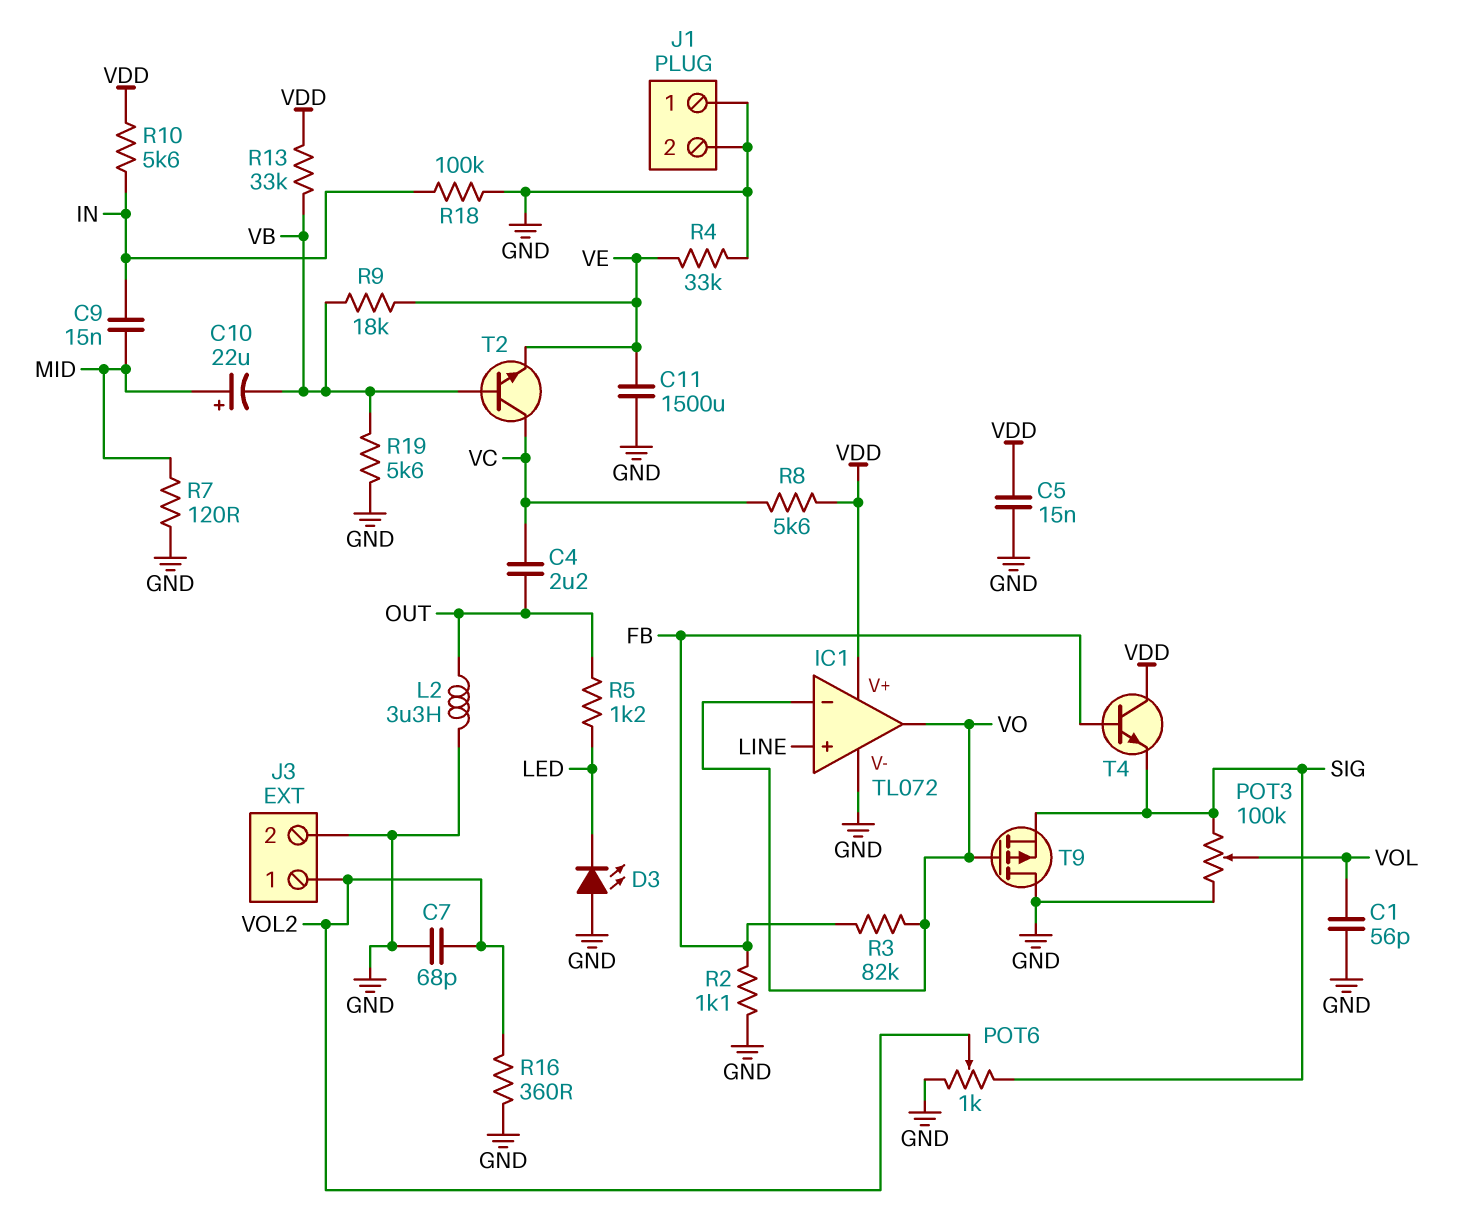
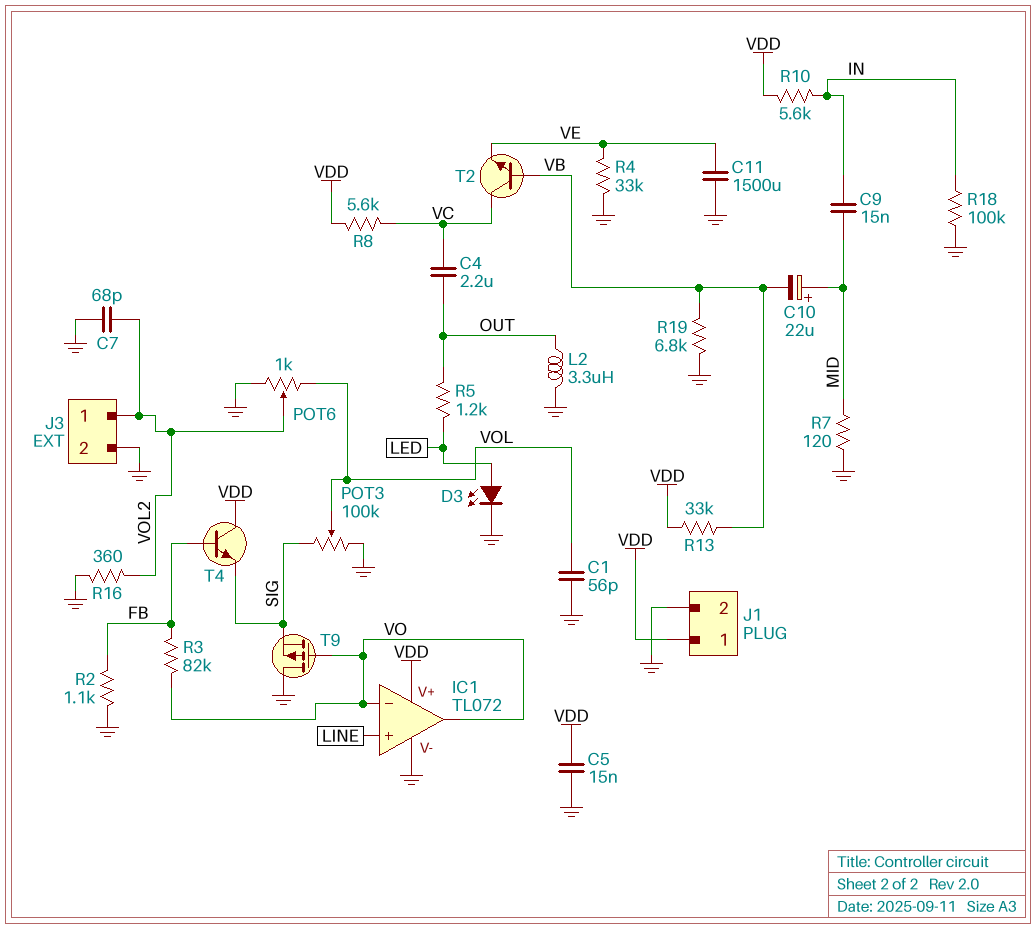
D3: LED (A GND, K LED) -> LED (A LED, K GND)
J1 pin 1: GND -> VDD
POT6: 1k (GND, SIG, wiper VOL2) -> 1k (GND, VOL, wiper VOL2)
R9: 18k (VB, VE) -> none
R19: 5.6k (GND, VB) -> 6.8k (GND, VB)

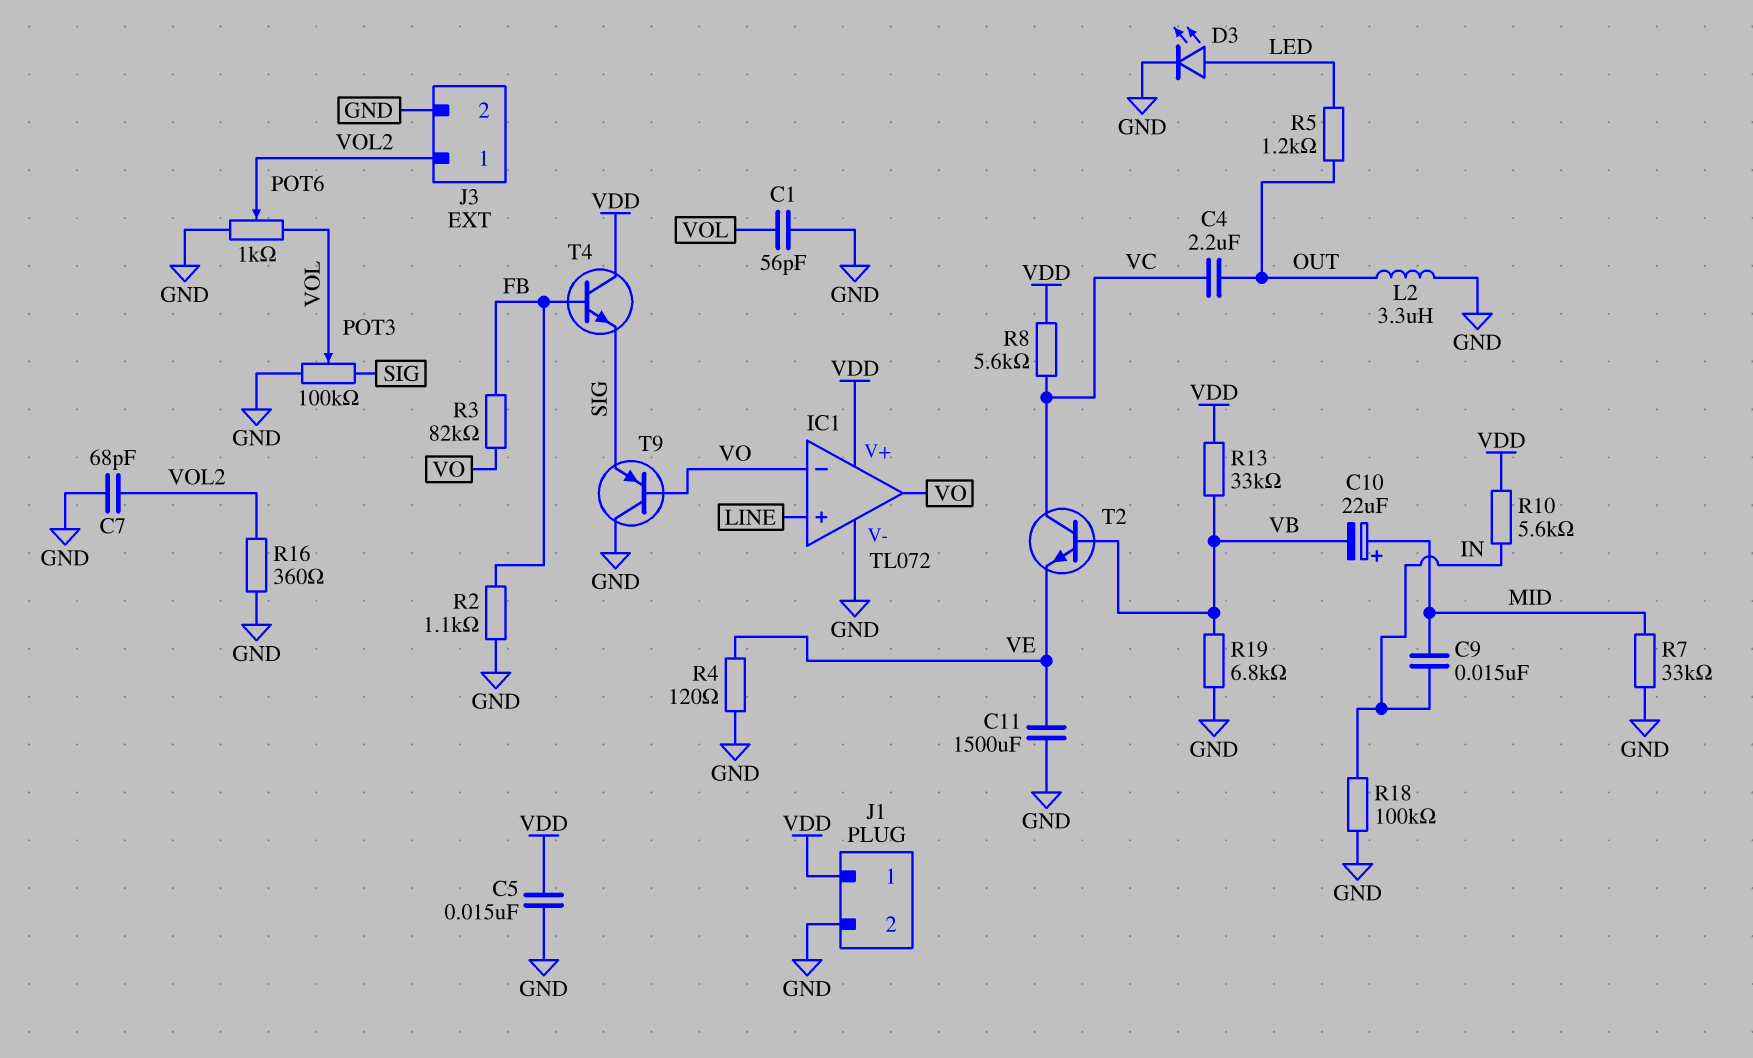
R4: 33k (GND, VE) -> 120 (GND, VE)
R7: 120 (GND, MID) -> 33k (GND, MID)
T9: PMOS (G VO, D GND, S SIG) -> PNP (B VO, C GND, E SIG)

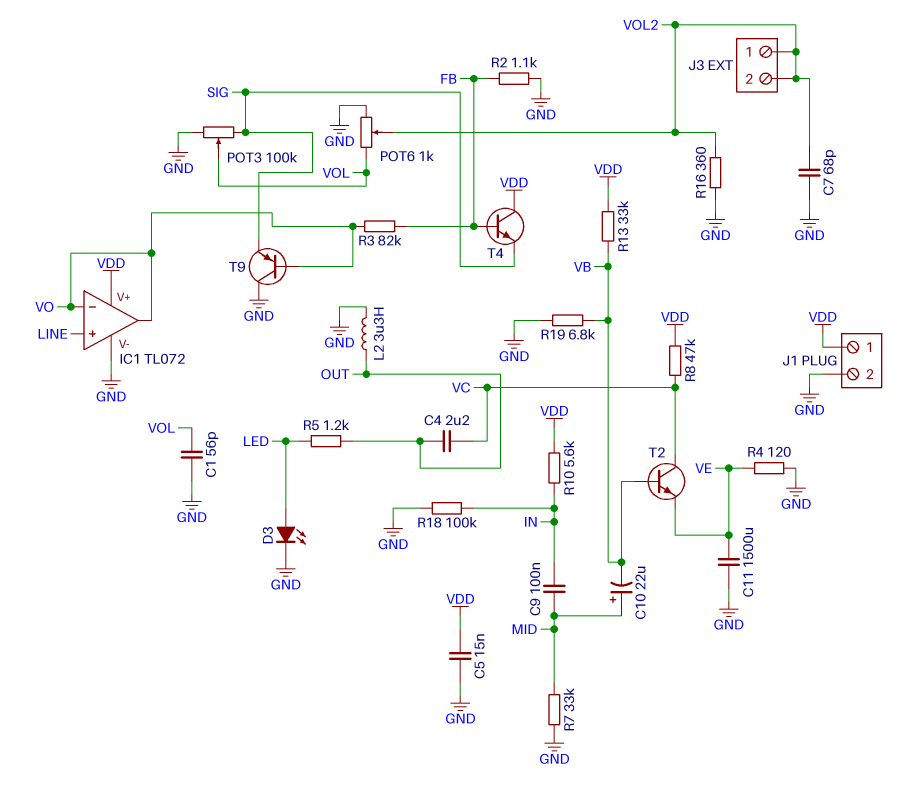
C9: 15nF (IN, MID) -> 100nF (IN, MID)
J3 pin 2: GND -> VOL2
R8: 5.6k (VC, VDD) -> 47k (VC, VDD)

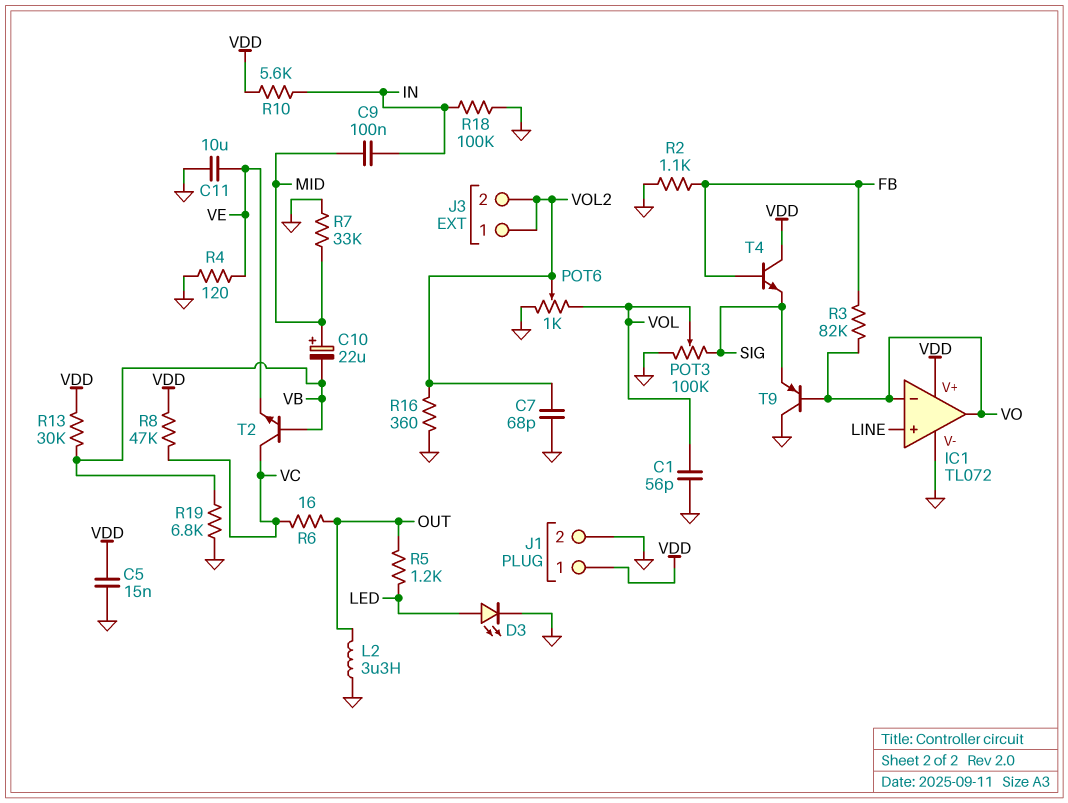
C4: 2.2uF (OUT, VC) -> none
C11: 1500uF (GND, VE) -> 10uF (GND, VE)
R6: none -> 16 (OUT, VC)
R13: 33k (VB, VDD) -> 30k (VB, VDD)

